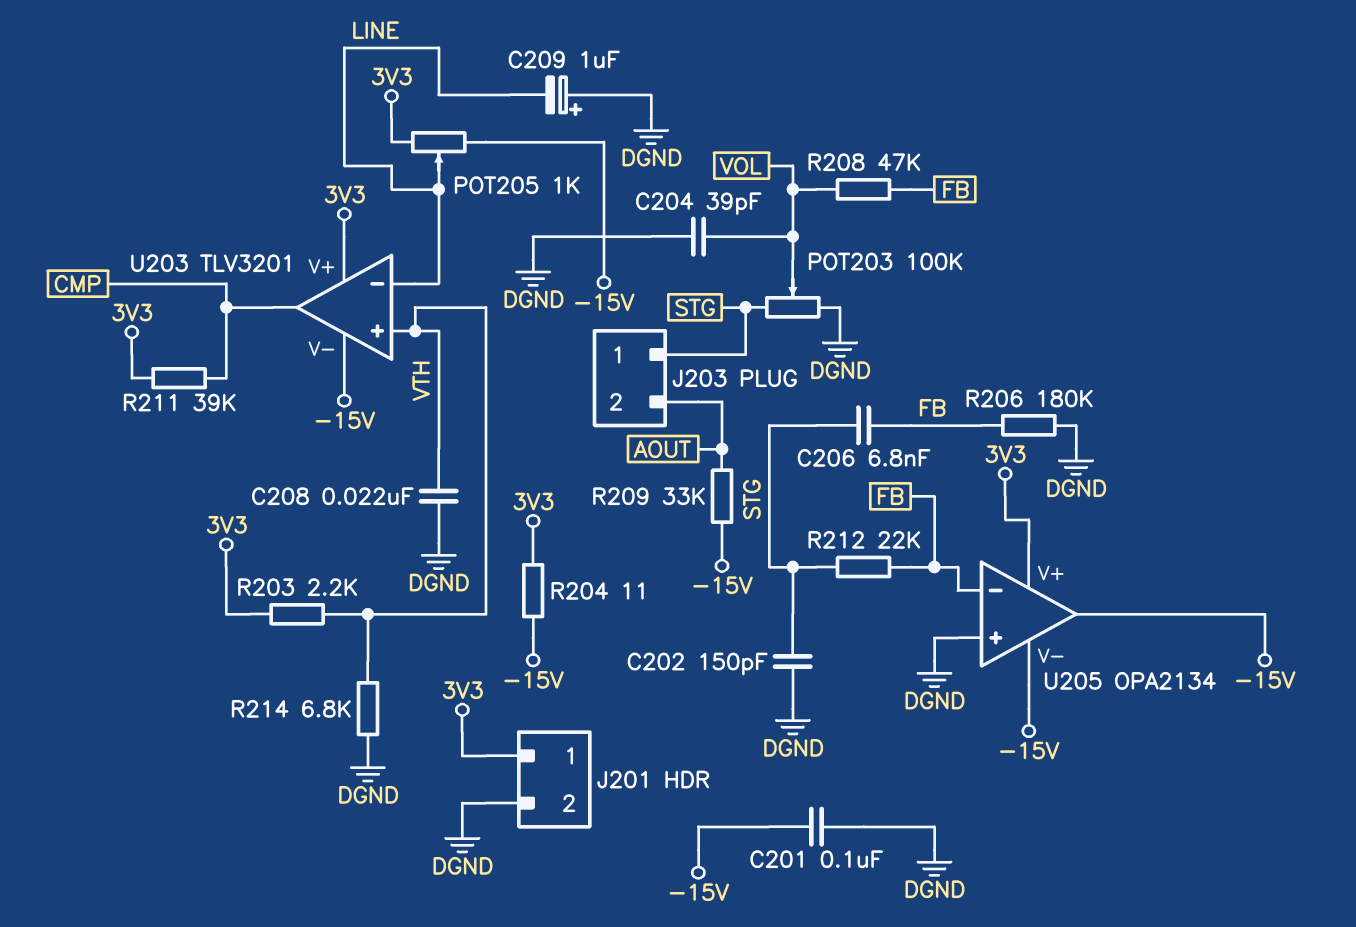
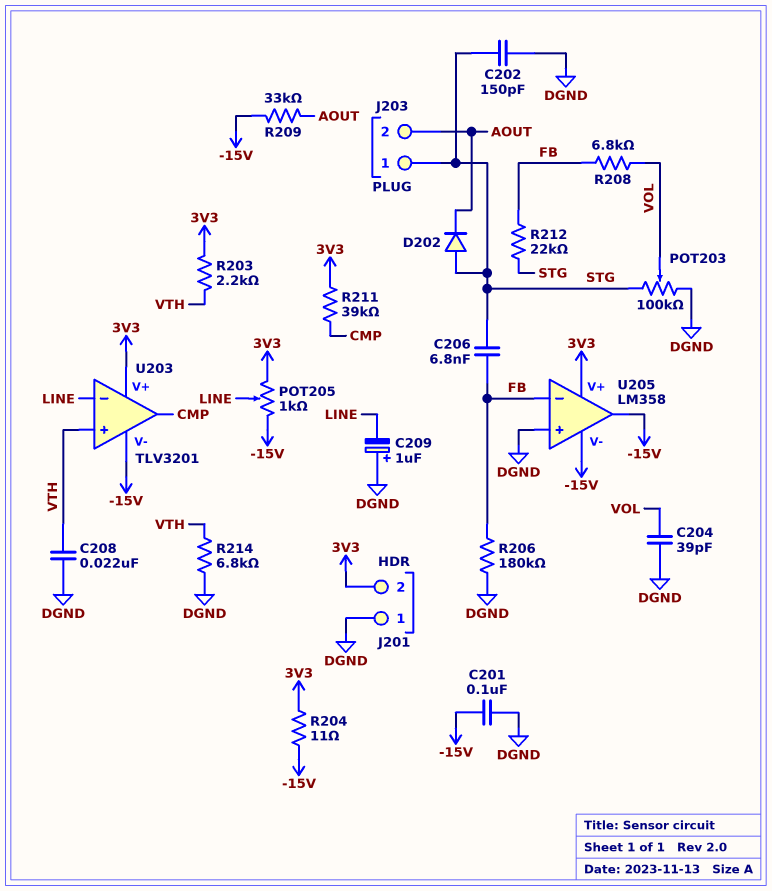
D202: none -> diode (A STG, K AOUT)
J201 pin 1: 3V3 -> DGND
J201 pin 2: DGND -> 3V3
R208: 47k (FB, VOL) -> 6.8k (FB, VOL)
U205: OPA2134 -> LM358

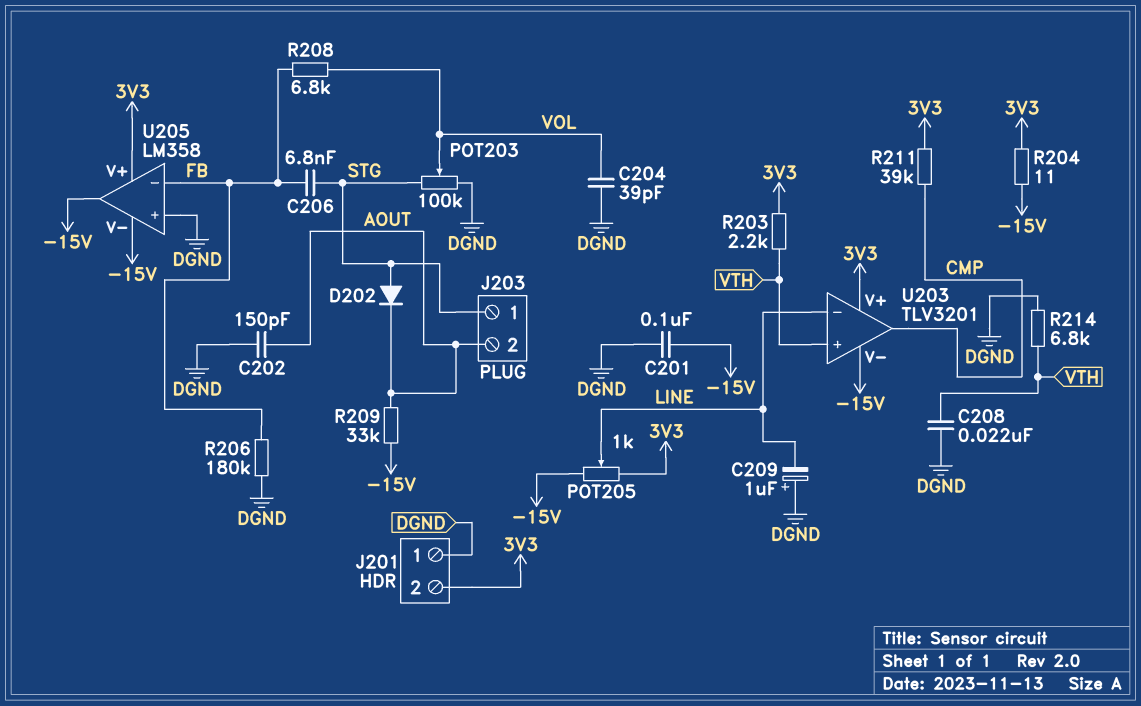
C202: 150pF (DGND, STG) -> 150pF (AOUT, DGND)
R212: 22k (FB, STG) -> none

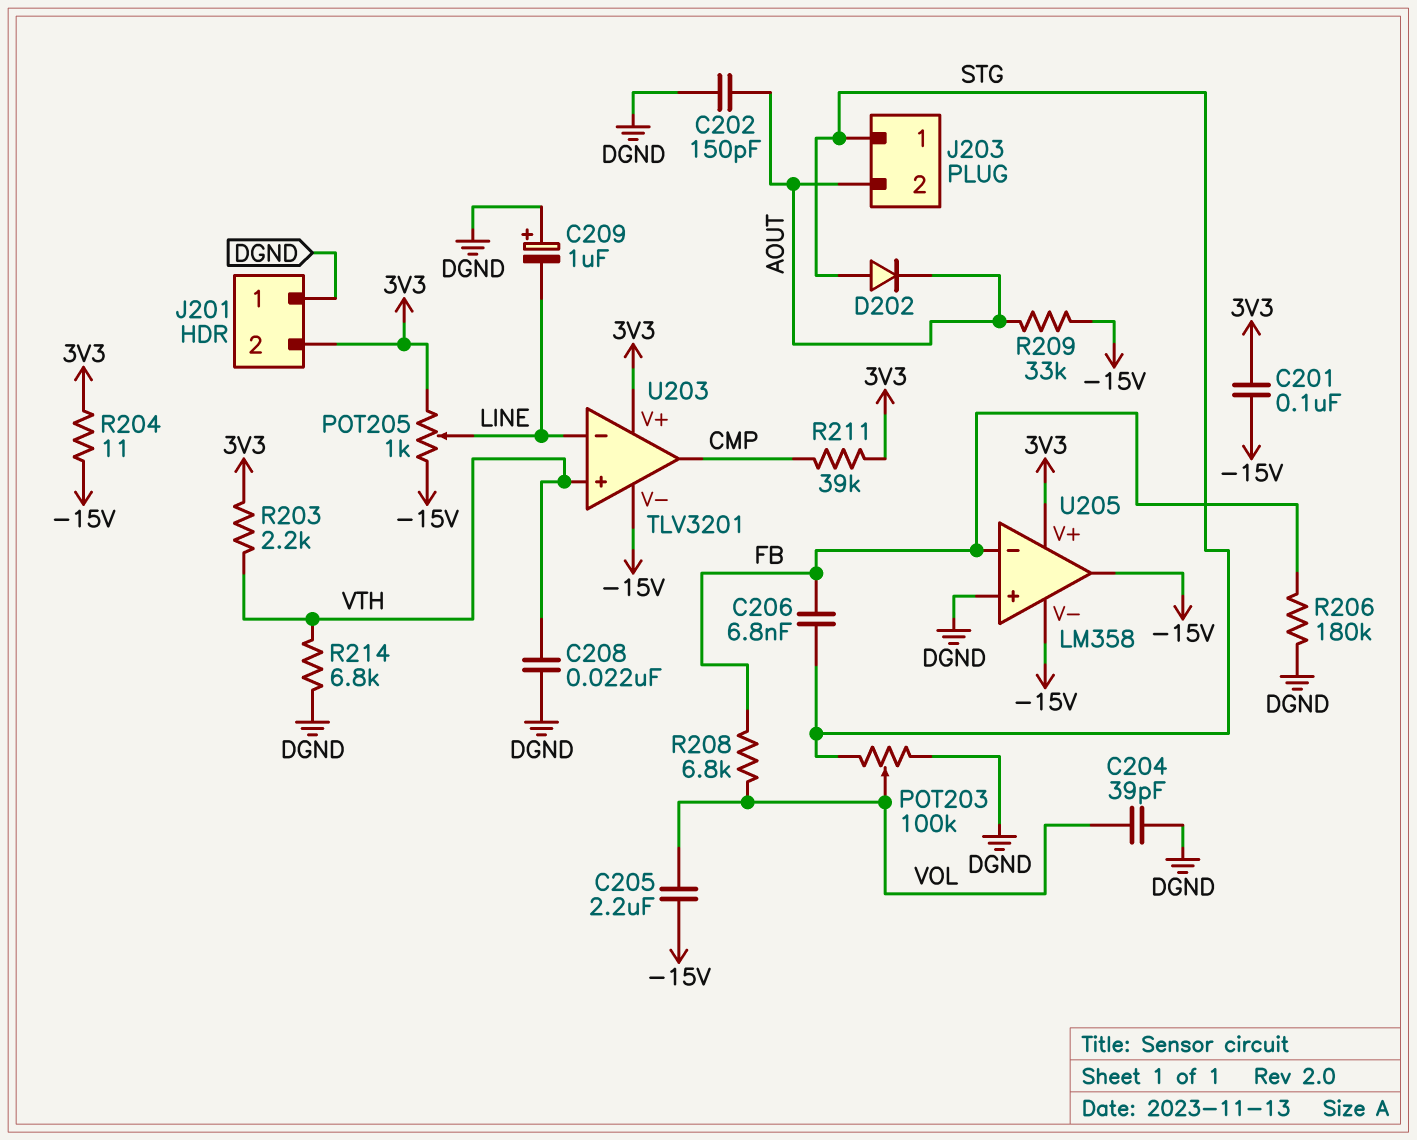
C201: 100nF (-15V, DGND) -> 100nF (-15V, 3V3)
C205: none -> 2.2uF (-15V, VOL)

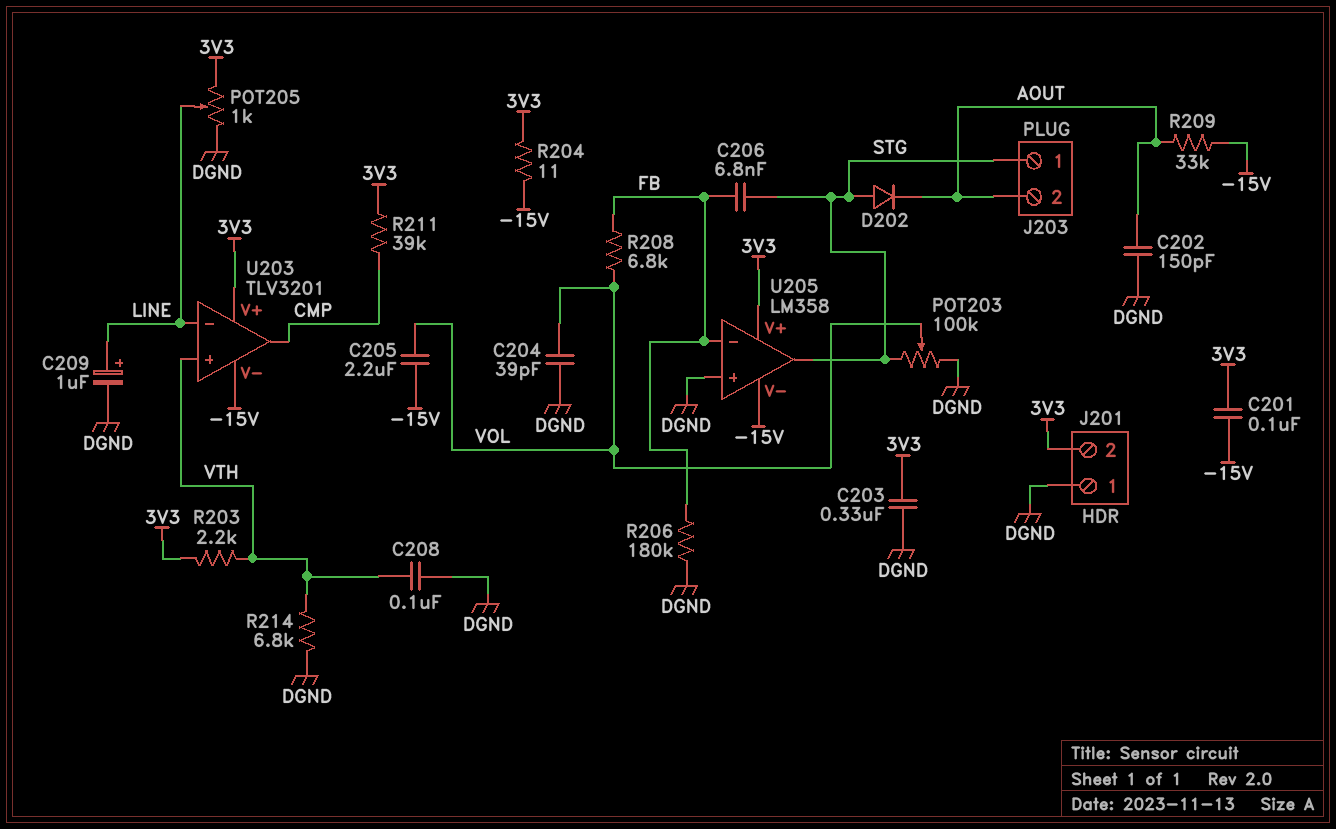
C203: none -> 330nF (3V3, DGND)
C208: 22nF (DGND, VTH) -> 100nF (DGND, VTH)
C209: 1uF (plus DGND, minus LINE) -> 1uF (plus LINE, minus DGND)
POT205: 1k (-15V, 3V3, wiper LINE) -> 1k (3V3, DGND, wiper LINE)
U205 pin out: -15V -> STG

